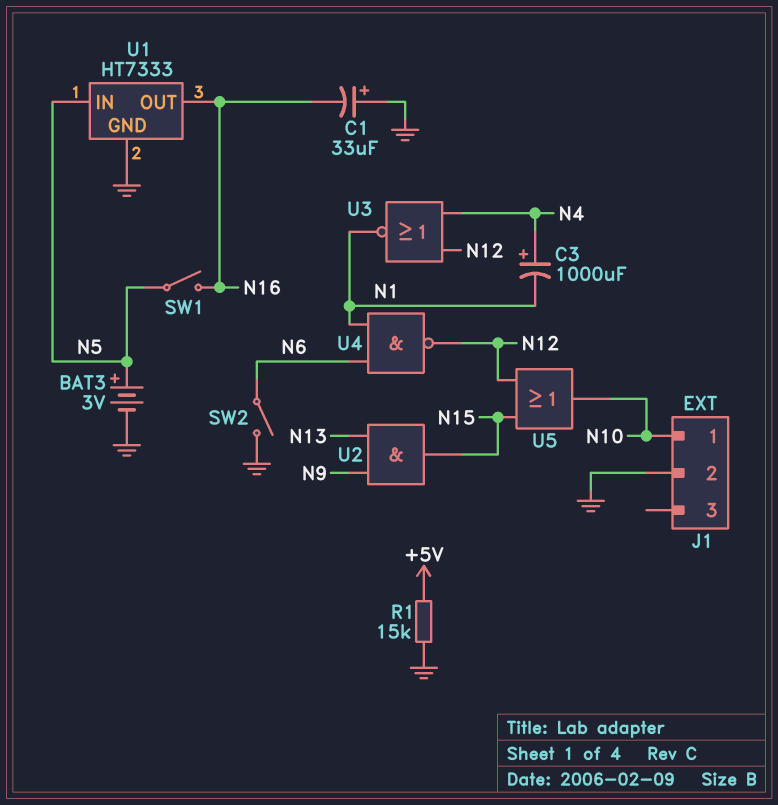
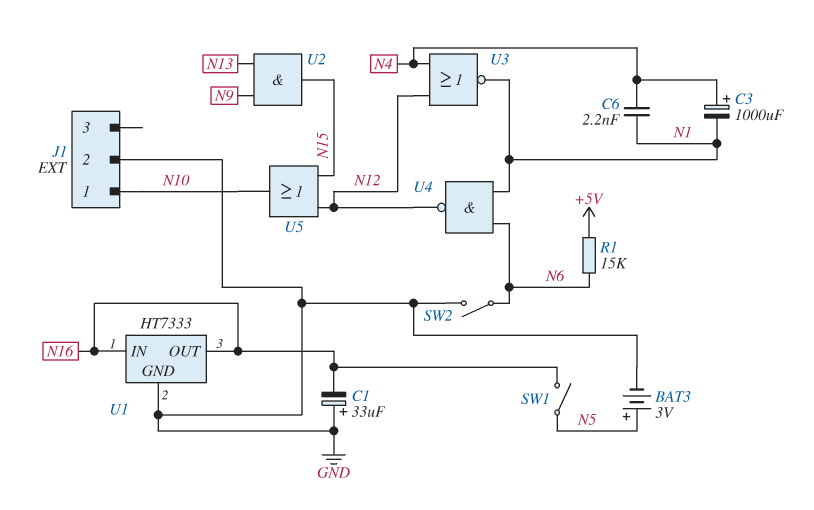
C6: none -> 2.2nF (N1, N4)
R1: 15k (+5V, GND) -> 15k (+5V, N6)
U1 pin IN: N5 -> N16

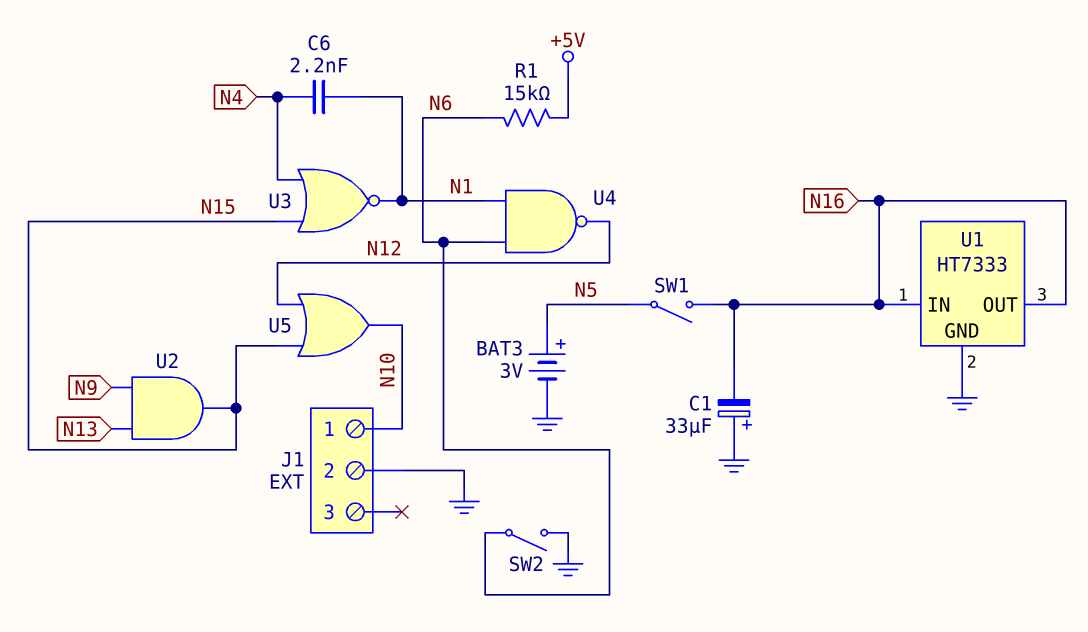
C3: 1000uF (plus N4, minus N1) -> none
U3: NOR (in N4, in N12, out N1) -> NOR (in N4, in N15, out N1)

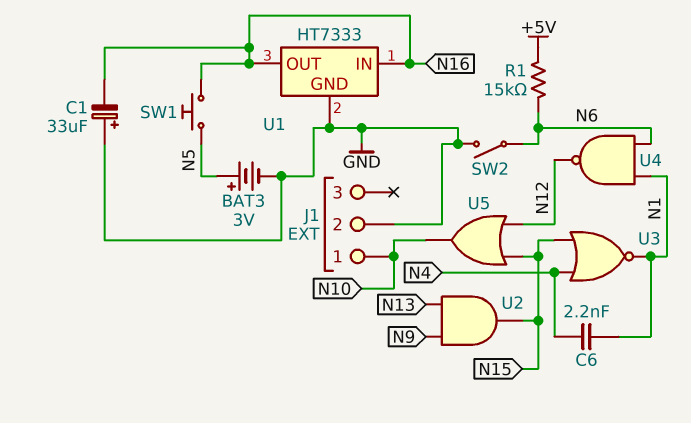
SW1: switch (N5, N16) -> button (N5, N16)

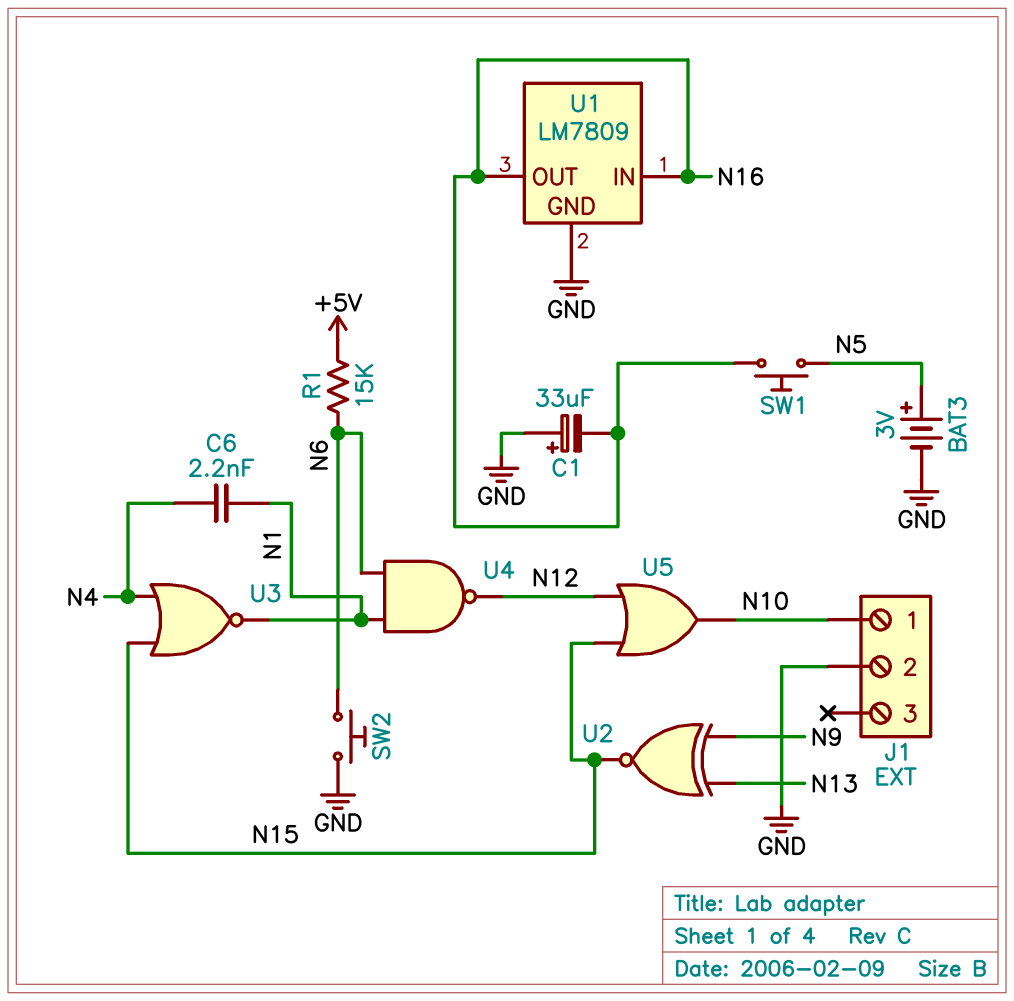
SW2: switch (GND, N6) -> button (GND, N6)
U1: HT7333 -> LM7809
U2: AND (in N9, in N13, out N15) -> XNOR (in N9, in N13, out N15)

